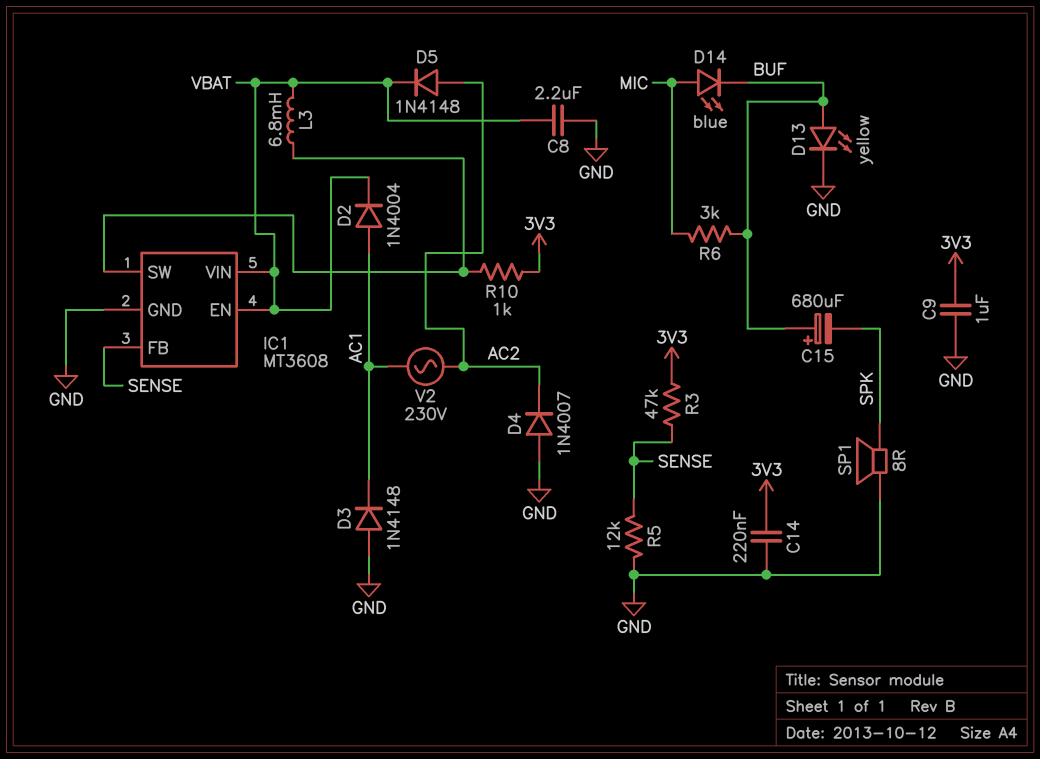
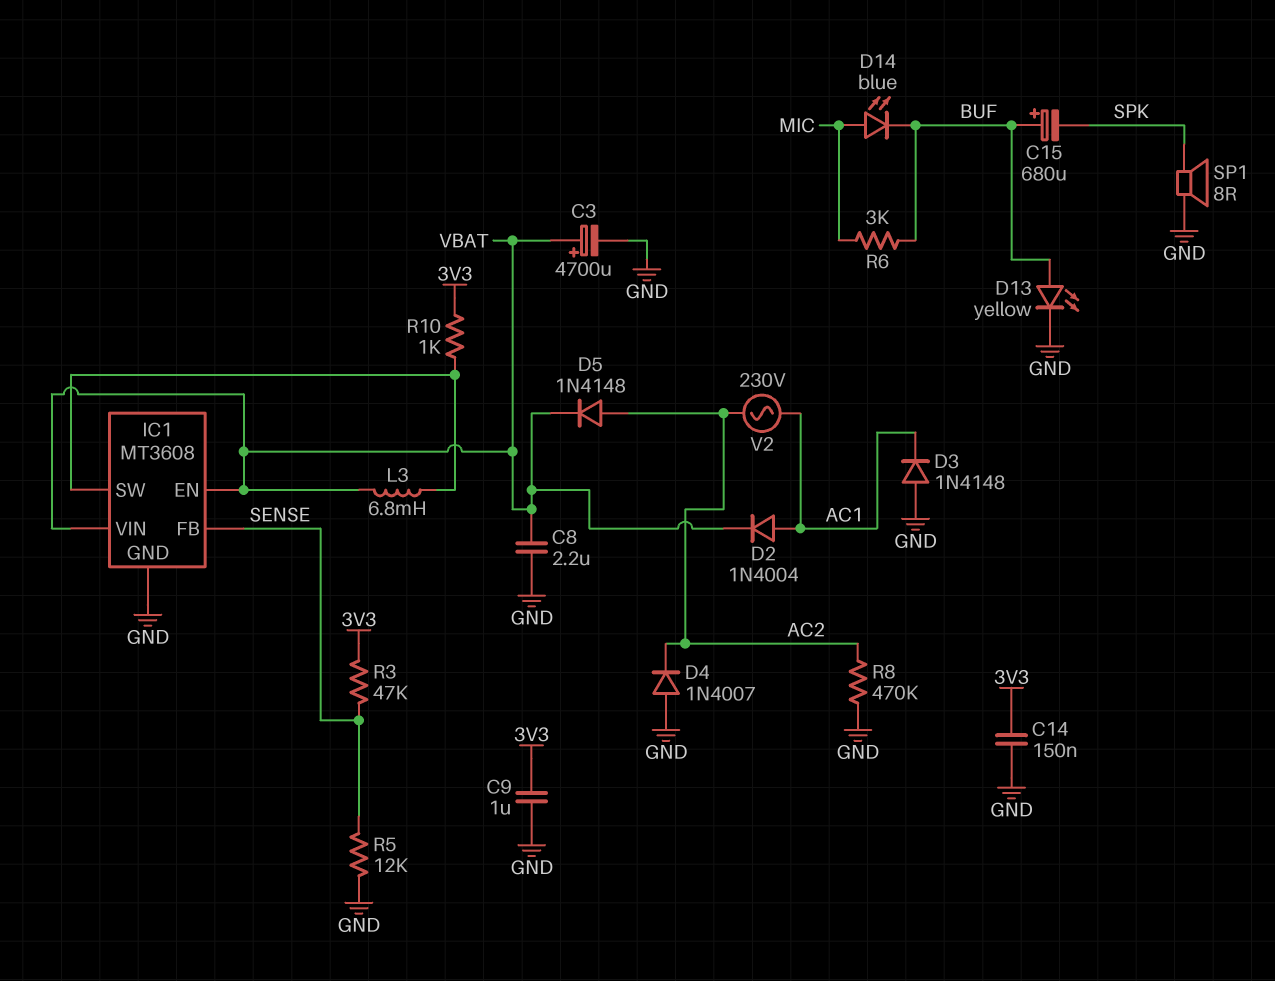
C3: none -> 4700uF (plus VBAT, minus GND)
C14: 220nF (3V3, GND) -> 150nF (3V3, GND)
R8: none -> 470k (AC2, GND)

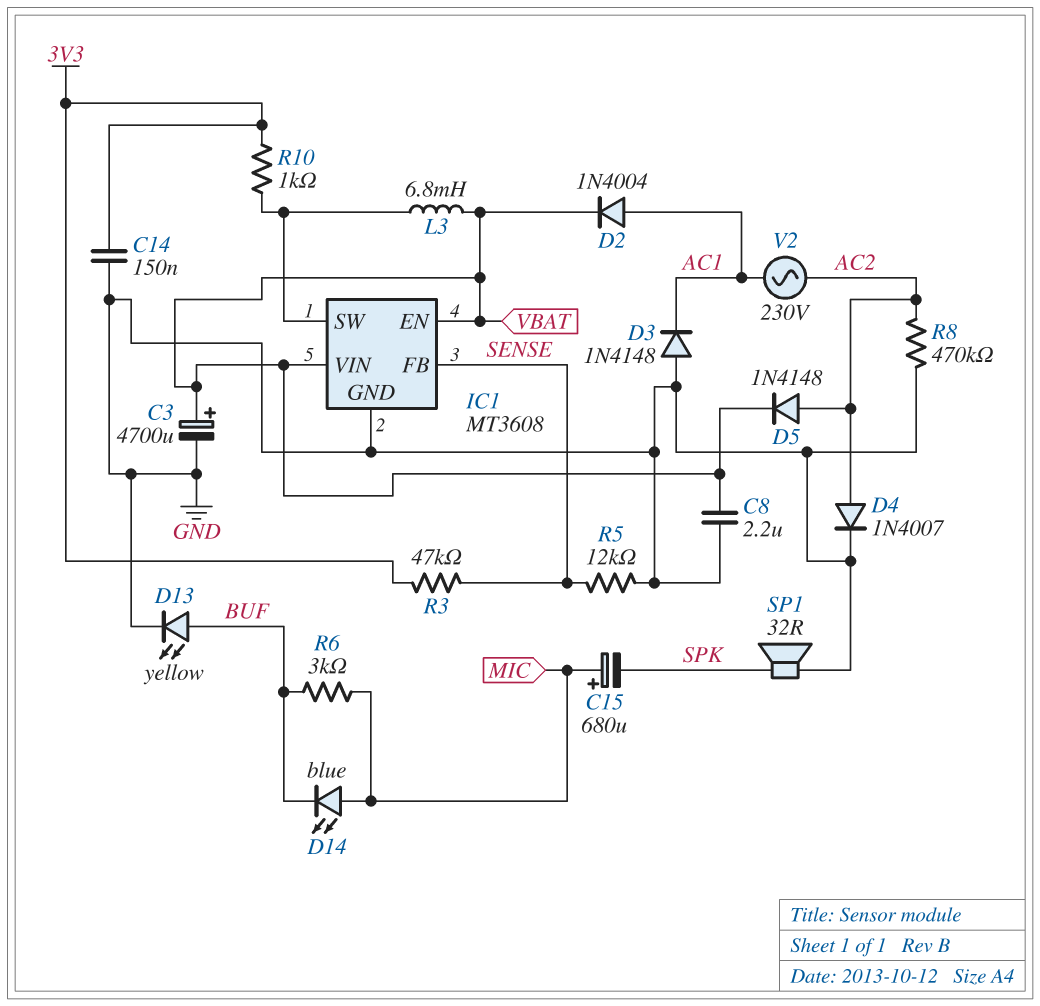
C9: 1uF (3V3, GND) -> none
C15: 680uF (plus BUF, minus SPK) -> 680uF (plus MIC, minus SPK)
D4: diode 1N4007 (A GND, K AC2) -> diode 1N4007 (A AC2, K GND)
SP1: speaker 8R (GND, SPK) -> speaker 32R (GND, SPK)

